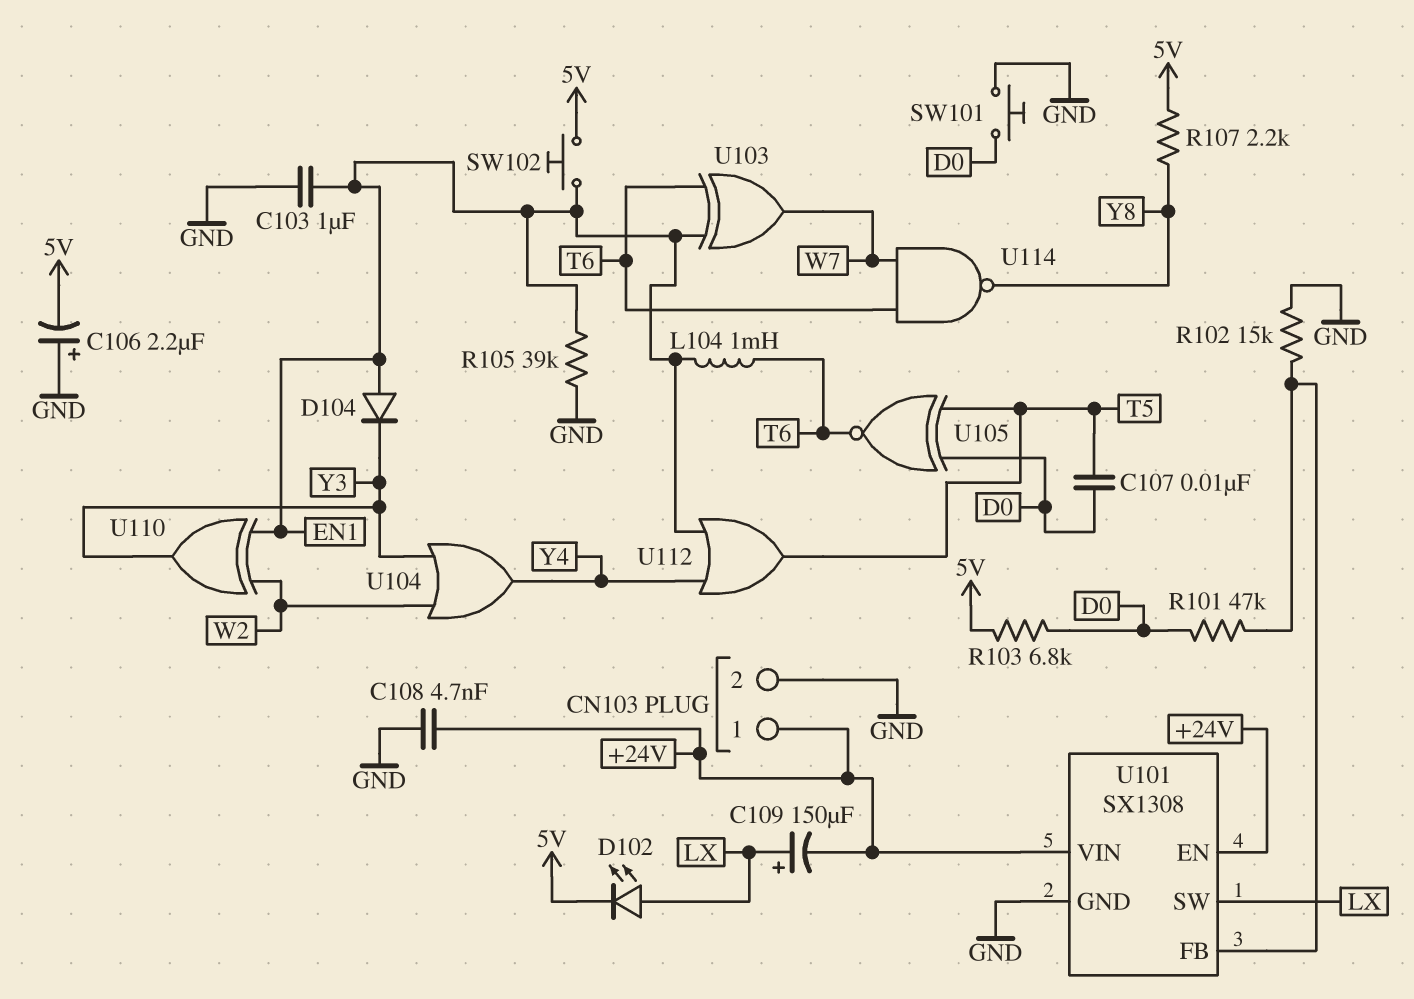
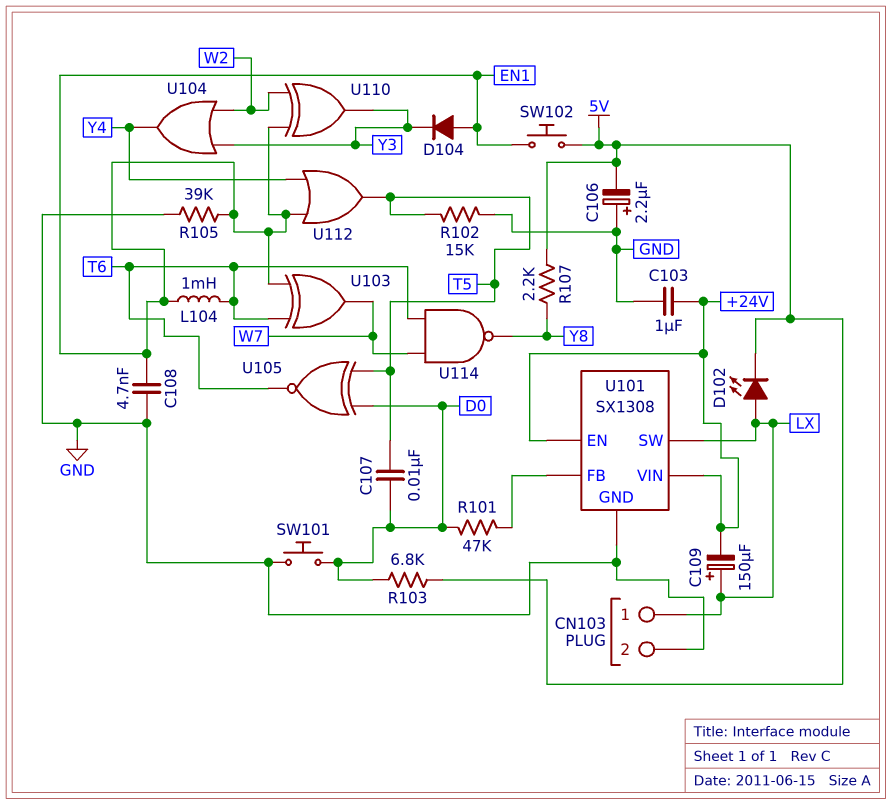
C103: 1uF (EN1, GND) -> 1uF (+24V, GND)
C108: 4.7nF (+24V, GND) -> 4.7nF (EN1, GND)
CN103 pin 1: +24V -> LX
R102: 15k (GND, U101/FB) -> 15k (GND, T5)

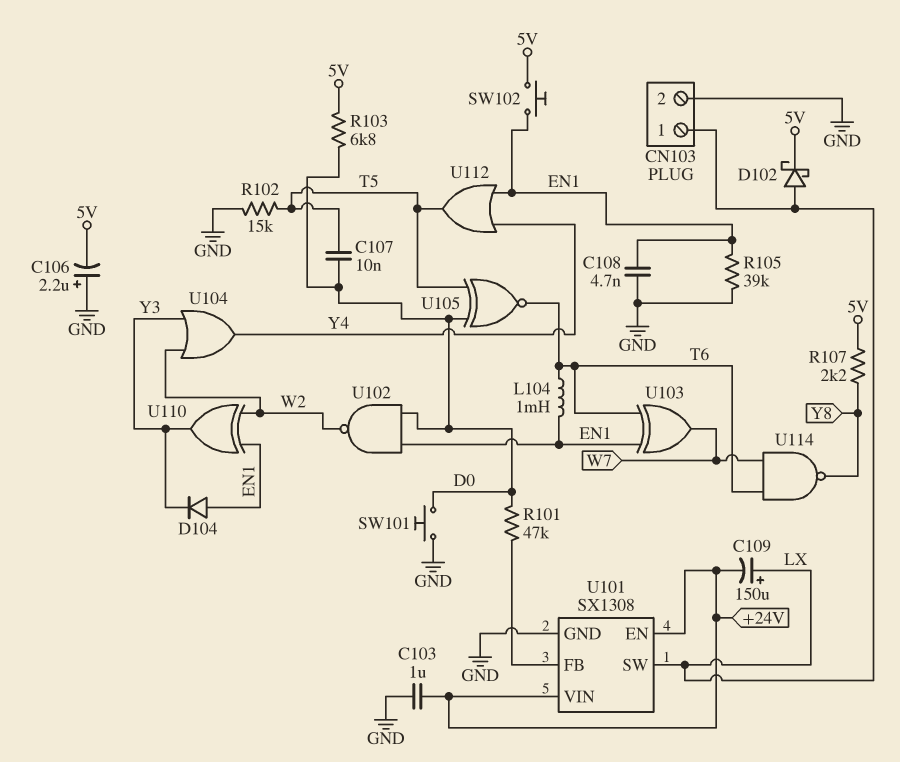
D102: LED (A LX, K 5V) -> schottky (A LX, K 5V)
U102: none -> NAND (in D0, in EN1, out W2)

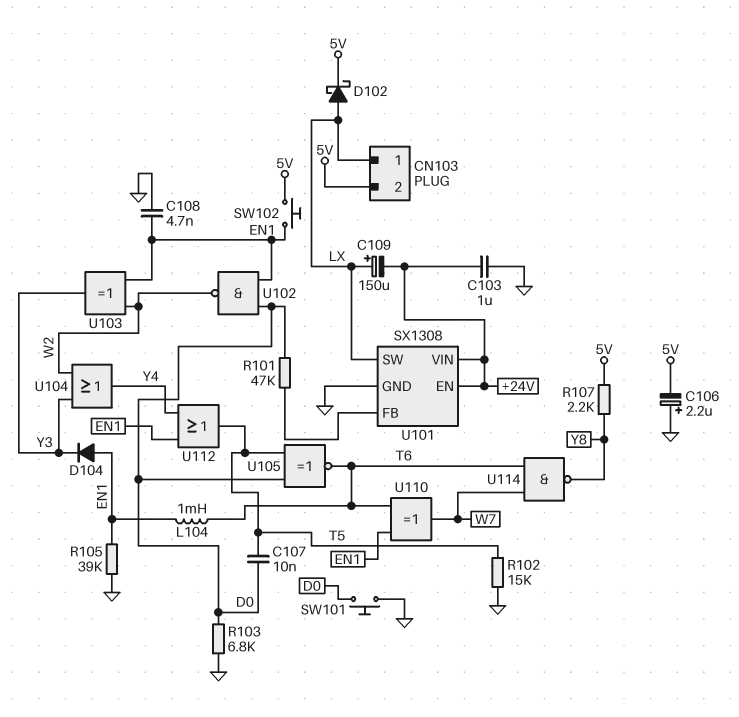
CN103 pin 2: GND -> 5V
R103: 6.8k (5V, D0) -> 6.8k (D0, GND)
U103: XOR (in EN1, in T6, out W7) -> XOR (in EN1, in W2, out Y3)
U110: XOR (in EN1, in W2, out Y3) -> XOR (in EN1, in T6, out W7)

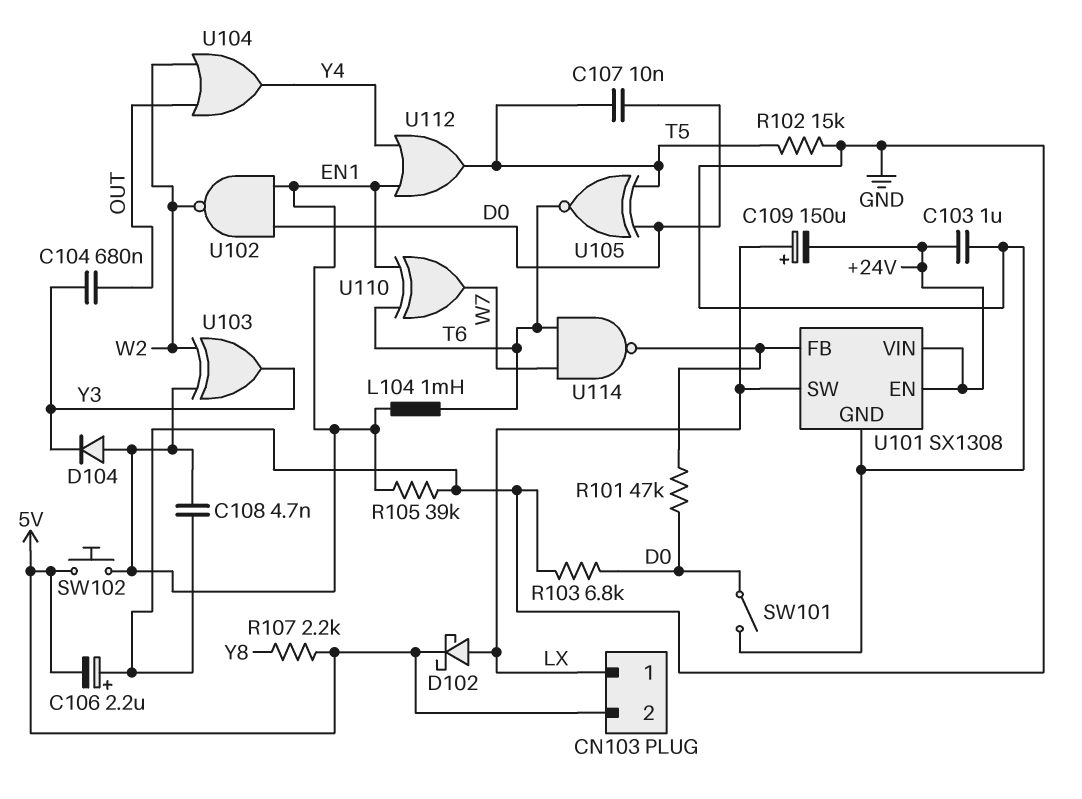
C104: none -> 680nF (OUT, Y3)
SW101: button (D0, GND) -> switch (D0, GND)
U104: OR (in W2, in Y3, out Y4) -> OR (in OUT, in W2, out Y4)
U114: NAND (in T6, in W7, out Y8) -> NAND (in T6, in W7, out U101/FB)

